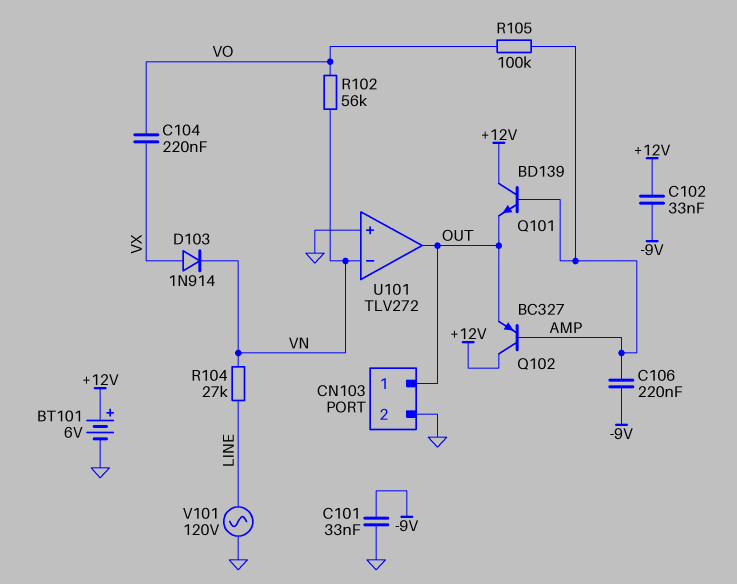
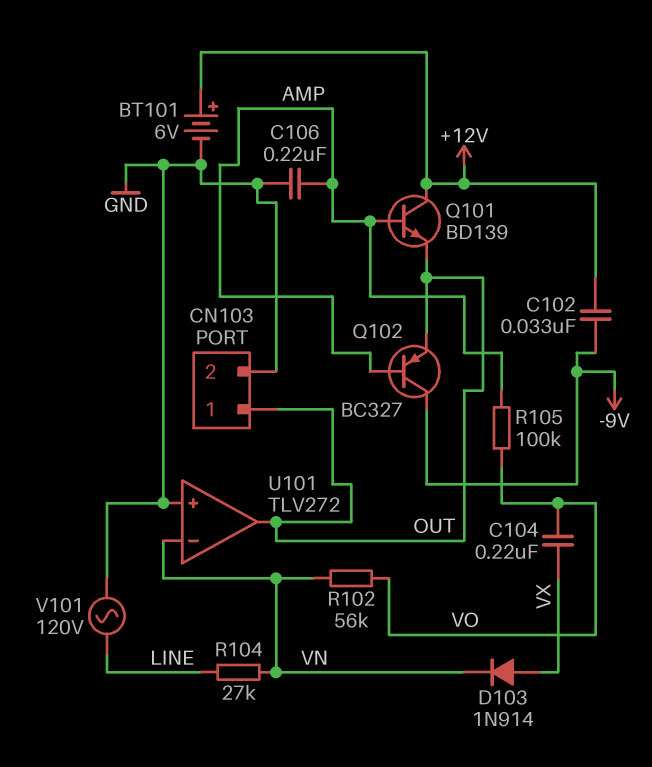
C101: 33nF (-9V, GND) -> none
C106: 220nF (-9V, AMP) -> 220nF (AMP, GND)
Q102: PNP BC327 (B AMP, C +12V, E OUT) -> PNP BC327 (B AMP, C -9V, E OUT)

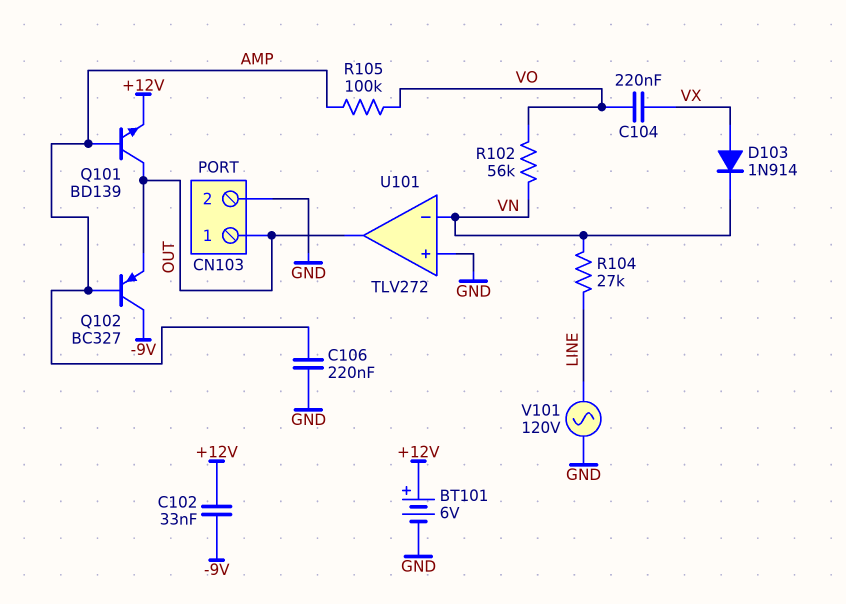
Q101: NPN BD139 (B AMP, C +12V, E OUT) -> NPN BD139 (B AMP, C OUT, E +12V)

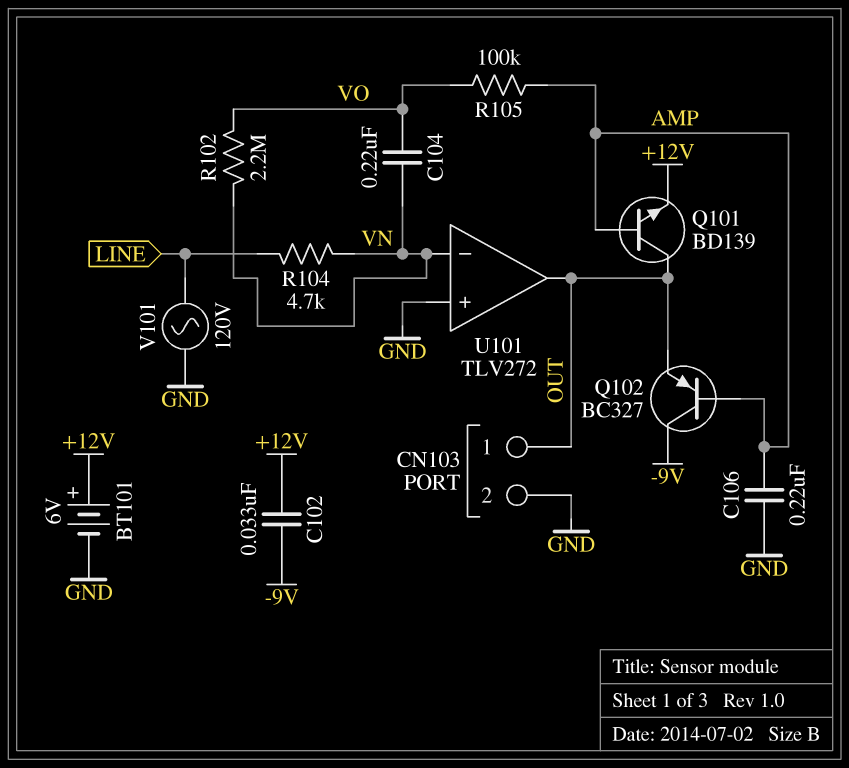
C104: 220nF (VO, VX) -> 220nF (VN, VO)
D103: diode 1N914 (A VX, K VN) -> none
R102: 56k (VN, VO) -> 2.2M (VN, VO)
R104: 27k (LINE, VN) -> 4.7k (LINE, VN)

